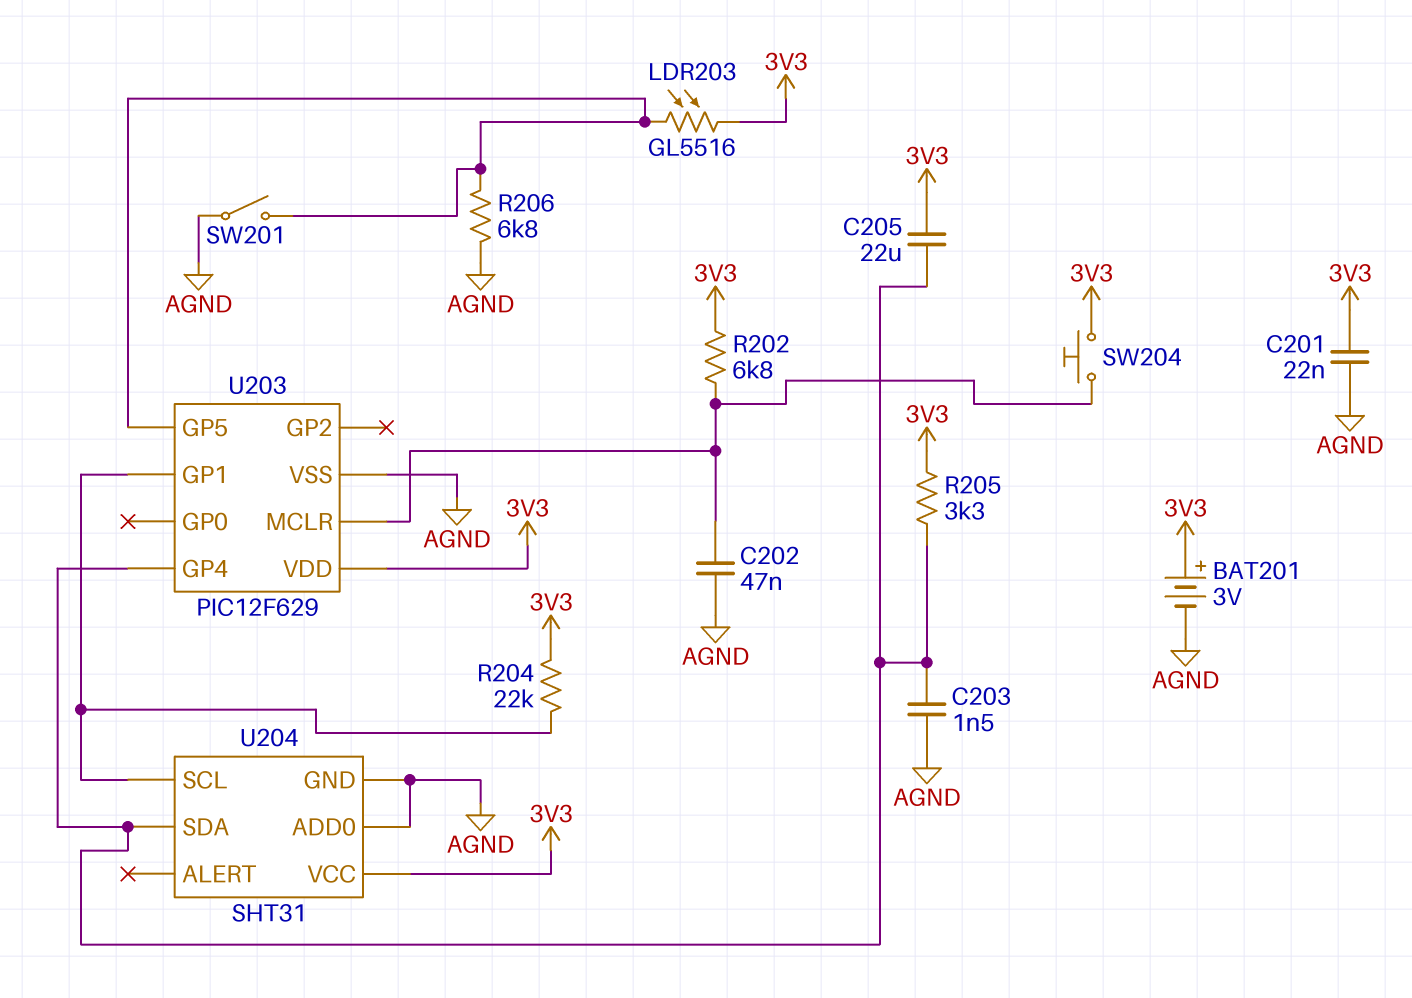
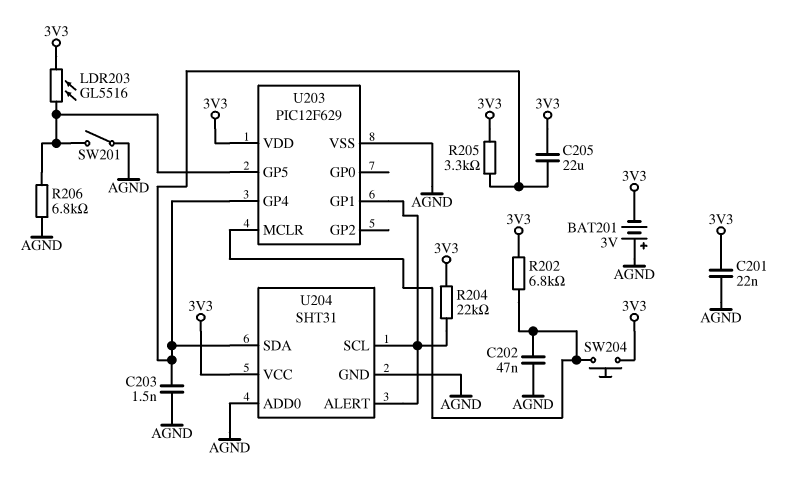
BAT201: 3V (plus 3V3, minus AGND) -> 3V (plus AGND, minus 3V3)
U204 pin ALERT: none -> U203/GP1

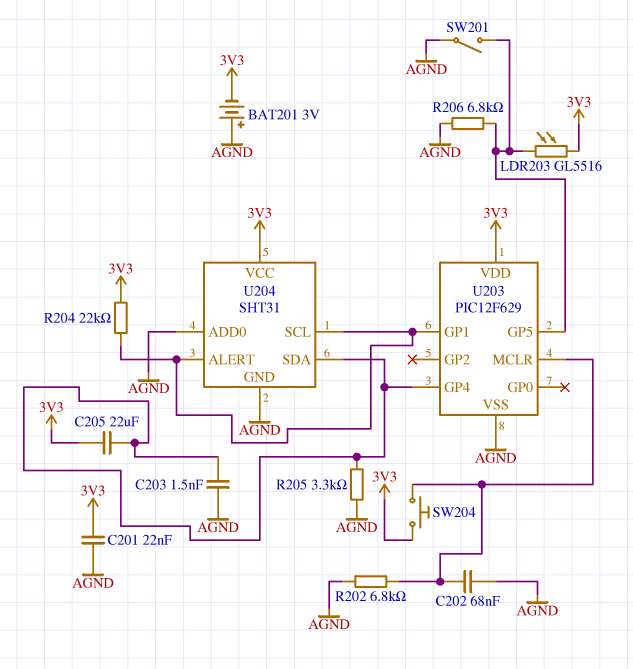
C202: 47nF (AGND, U203/MCLR) -> 68nF (AGND, U203/MCLR)
R202: 6.8k (3V3, U203/MCLR) -> 6.8k (AGND, U203/MCLR)
R205: 3.3k (3V3, U203/GP4) -> 3.3k (AGND, U203/GP4)

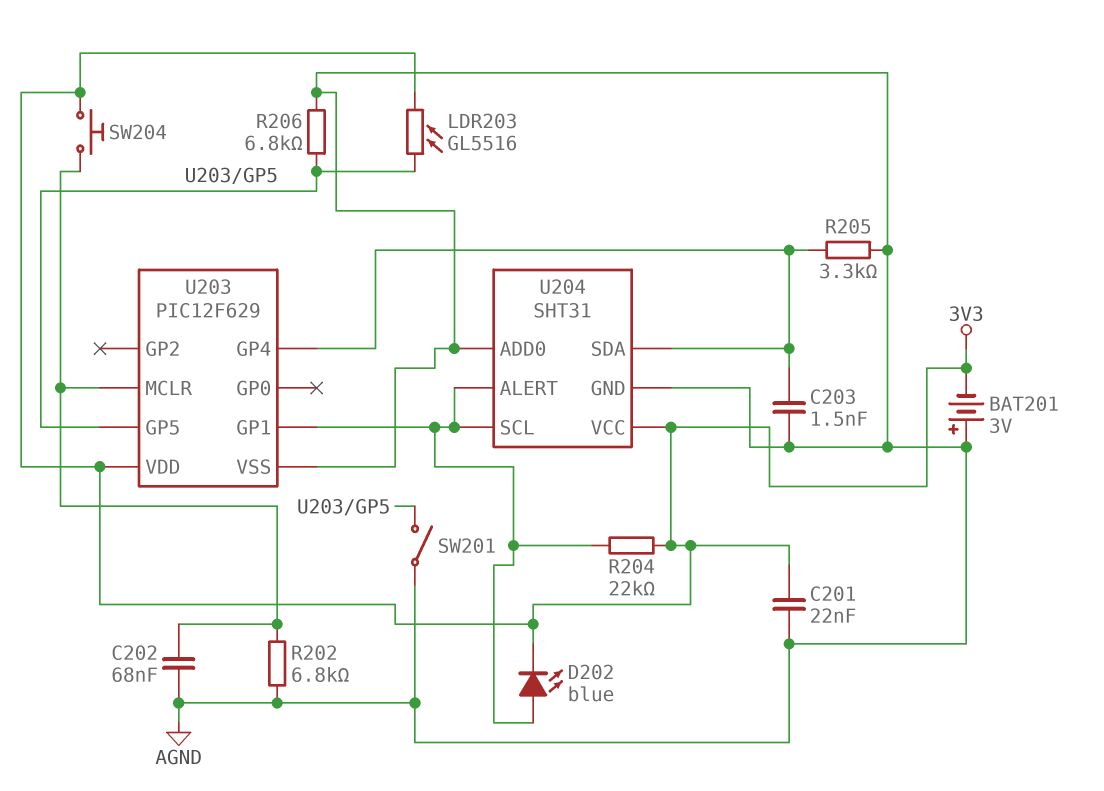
C205: 22uF (3V3, U203/GP4) -> none
D202: none -> LED blue (A U203/GP1, K 3V3)

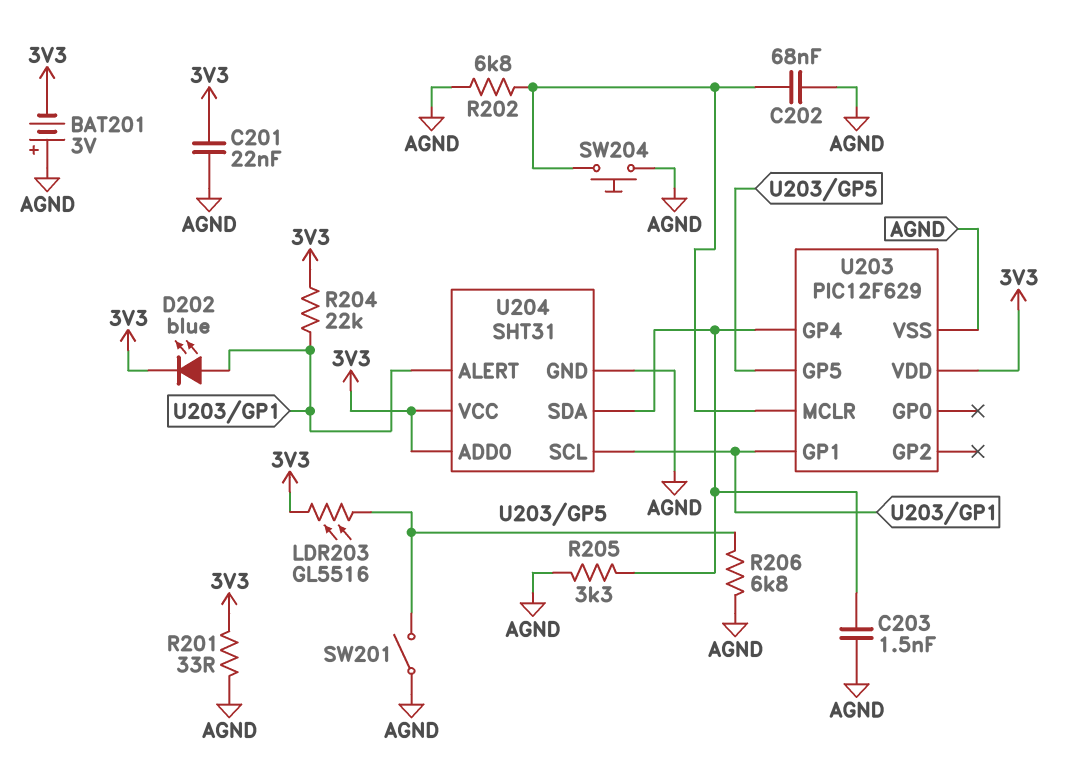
R201: none -> 33 (3V3, AGND)
SW204: button (3V3, U203/MCLR) -> button (AGND, U203/MCLR)
U204 pin ADD0: AGND -> 3V3

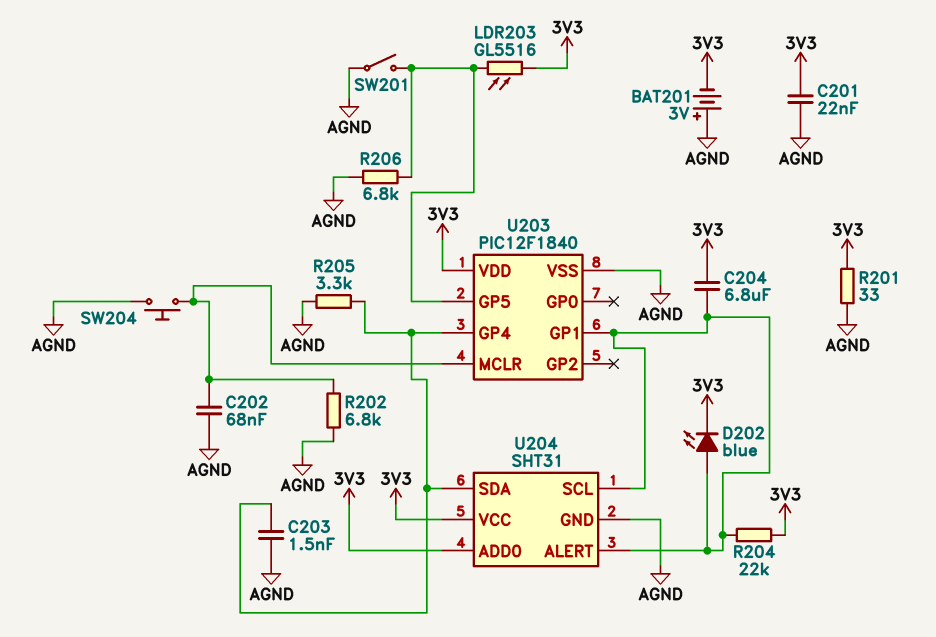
C204: none -> 6.8uF (3V3, U203/GP1)
U203: PIC12F629 -> PIC12F1840

